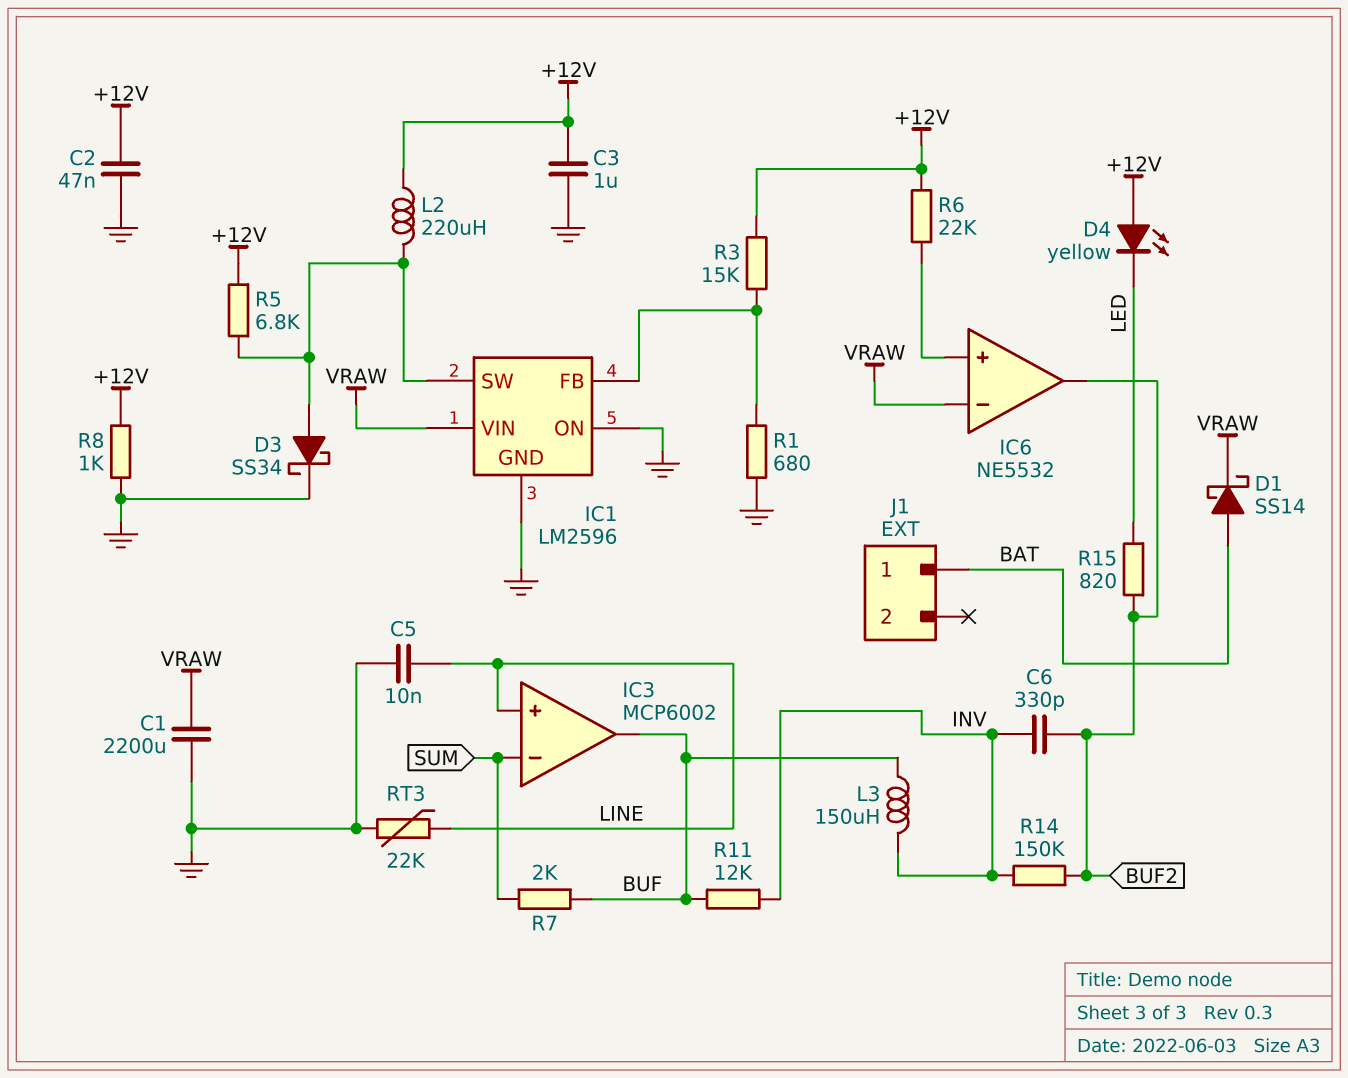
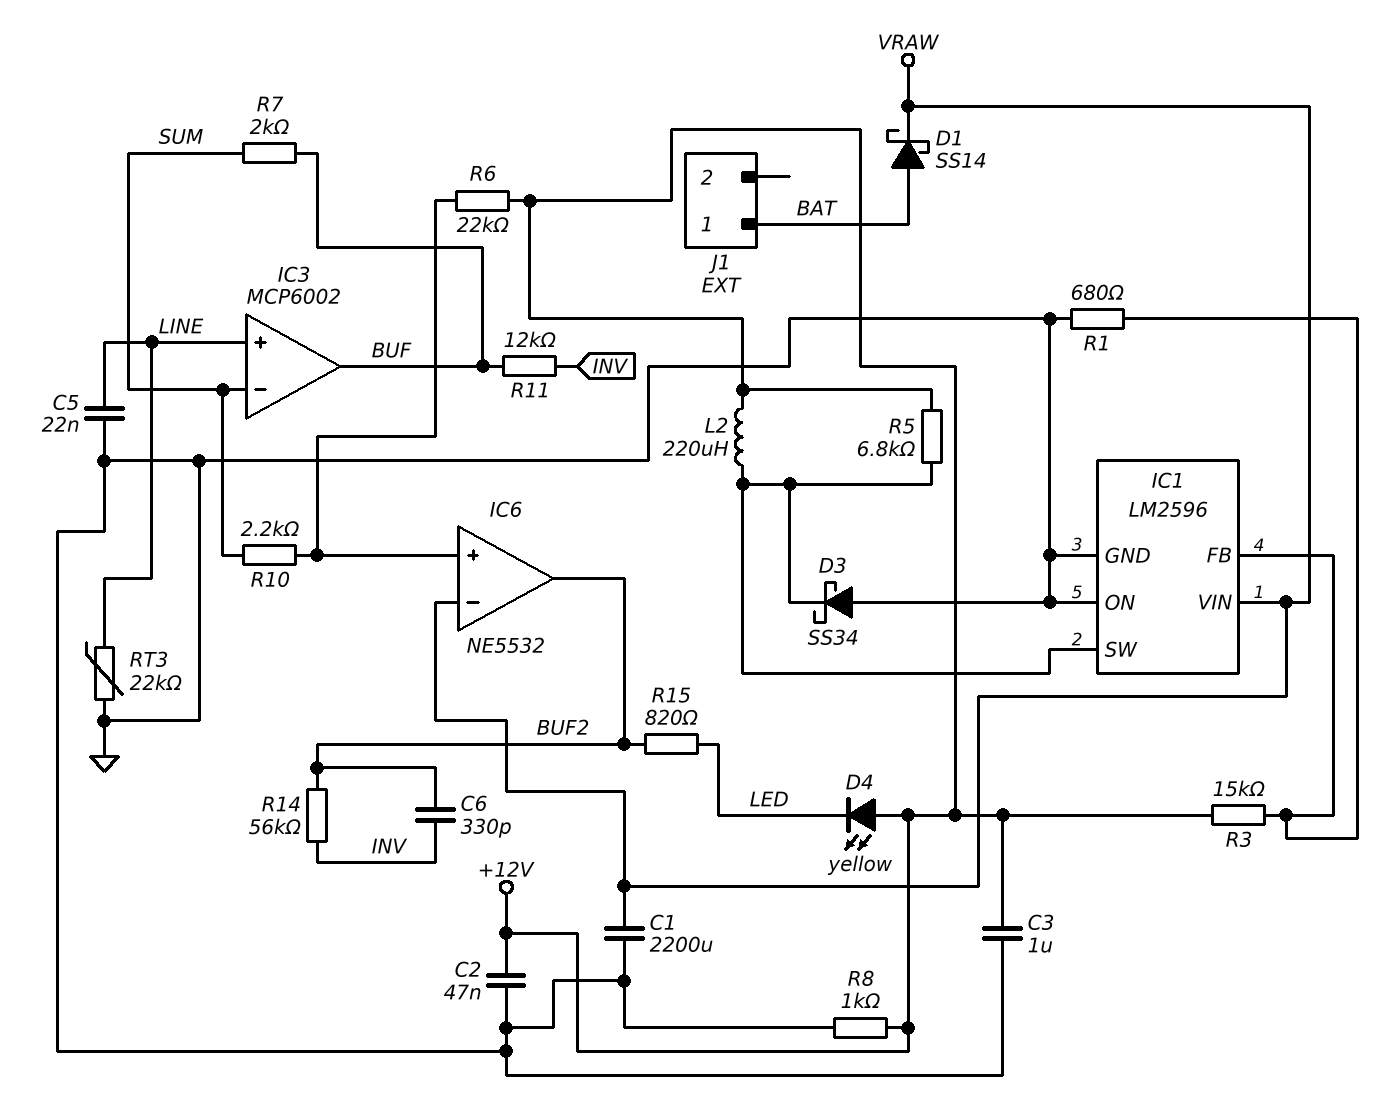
C5: 10nF (GND, LINE) -> 22nF (GND, LINE)
D3: schottky SS34 (A IC1/SW, K GND) -> schottky SS34 (A GND, K IC1/SW)
L3: 150uH (BUF, INV) -> none
R10: none -> 2.2k (IC6/in+, SUM)
R14: 150k (BUF2, INV) -> 56k (BUF2, INV)

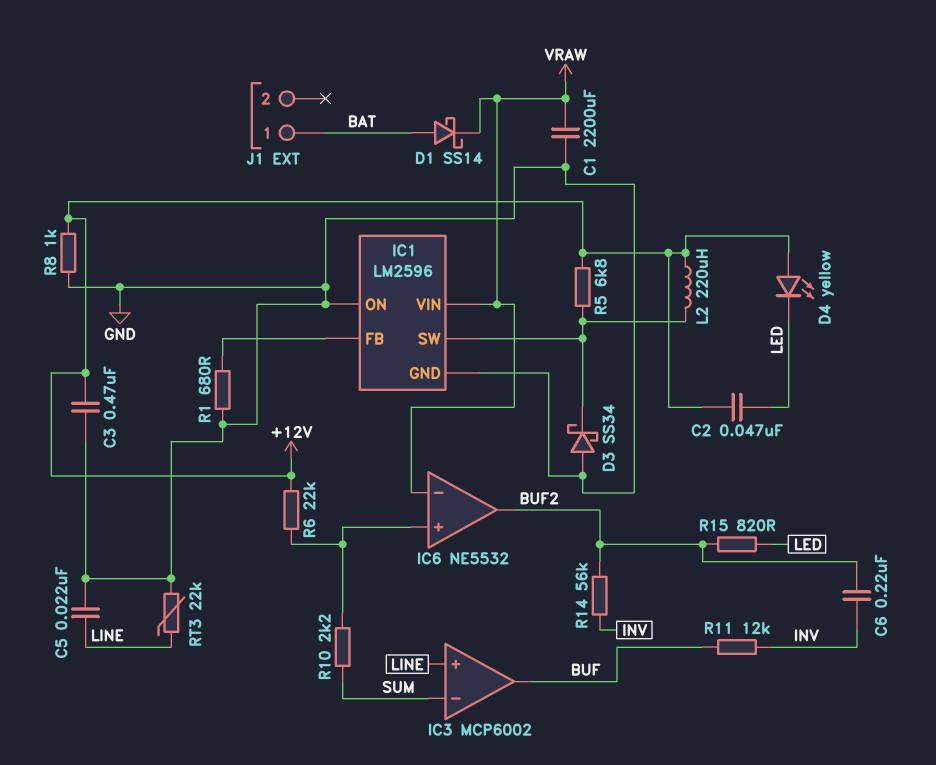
C2: 47nF (+12V, GND) -> 47nF (+12V, LED)
C3: 1uF (+12V, GND) -> 470nF (+12V, GND)
C6: 330pF (BUF2, INV) -> 220nF (BUF2, INV)
R3: 15k (+12V, IC1/FB) -> none
R7: 2k (BUF, SUM) -> none

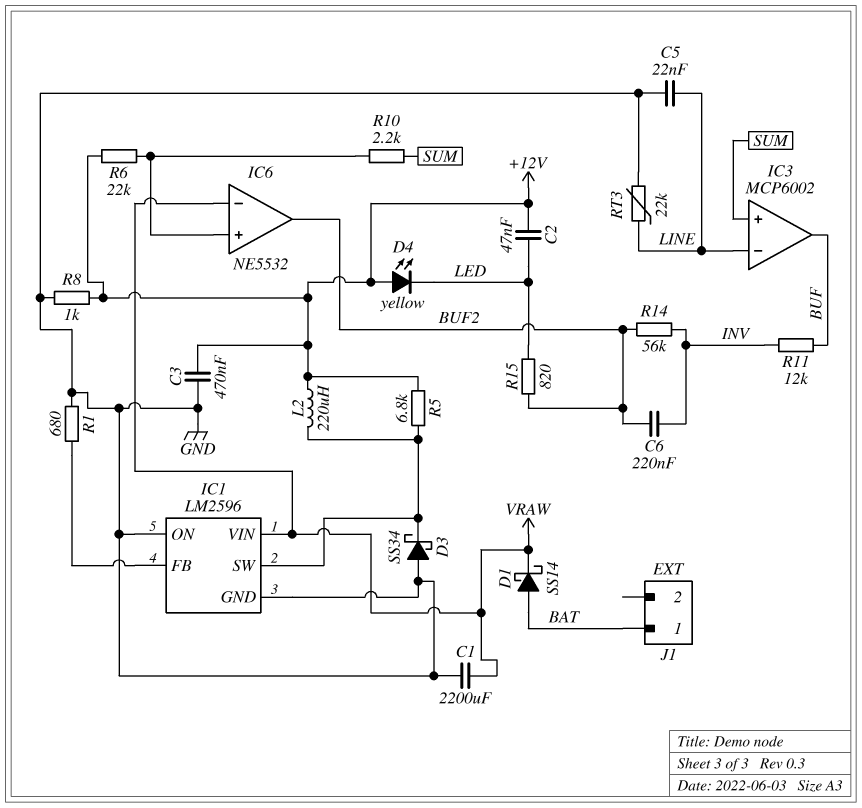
IC3 pin in+: LINE -> SUM
IC3 pin in-: SUM -> LINE

